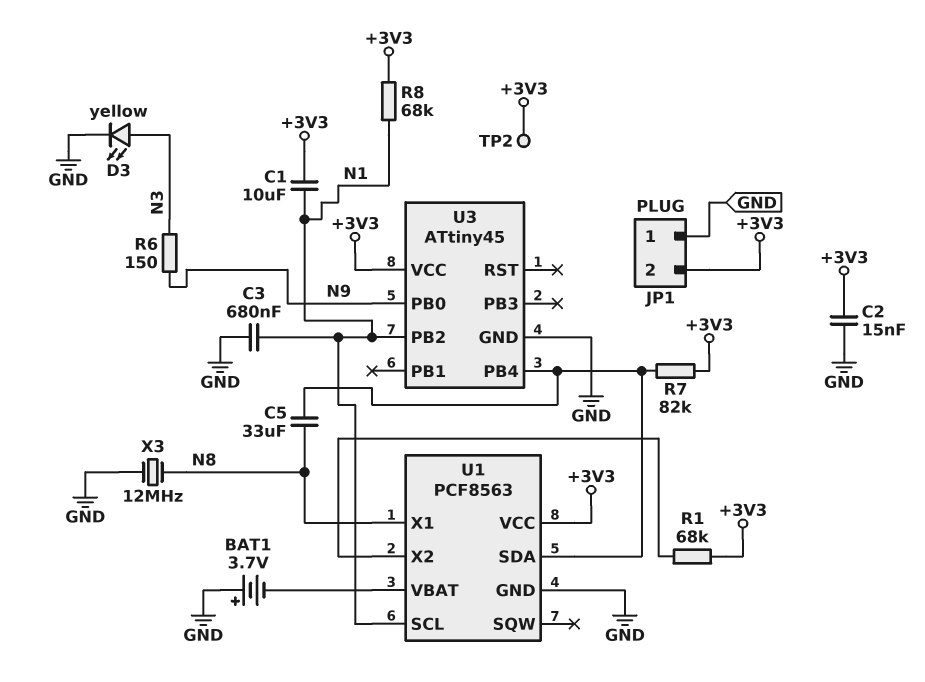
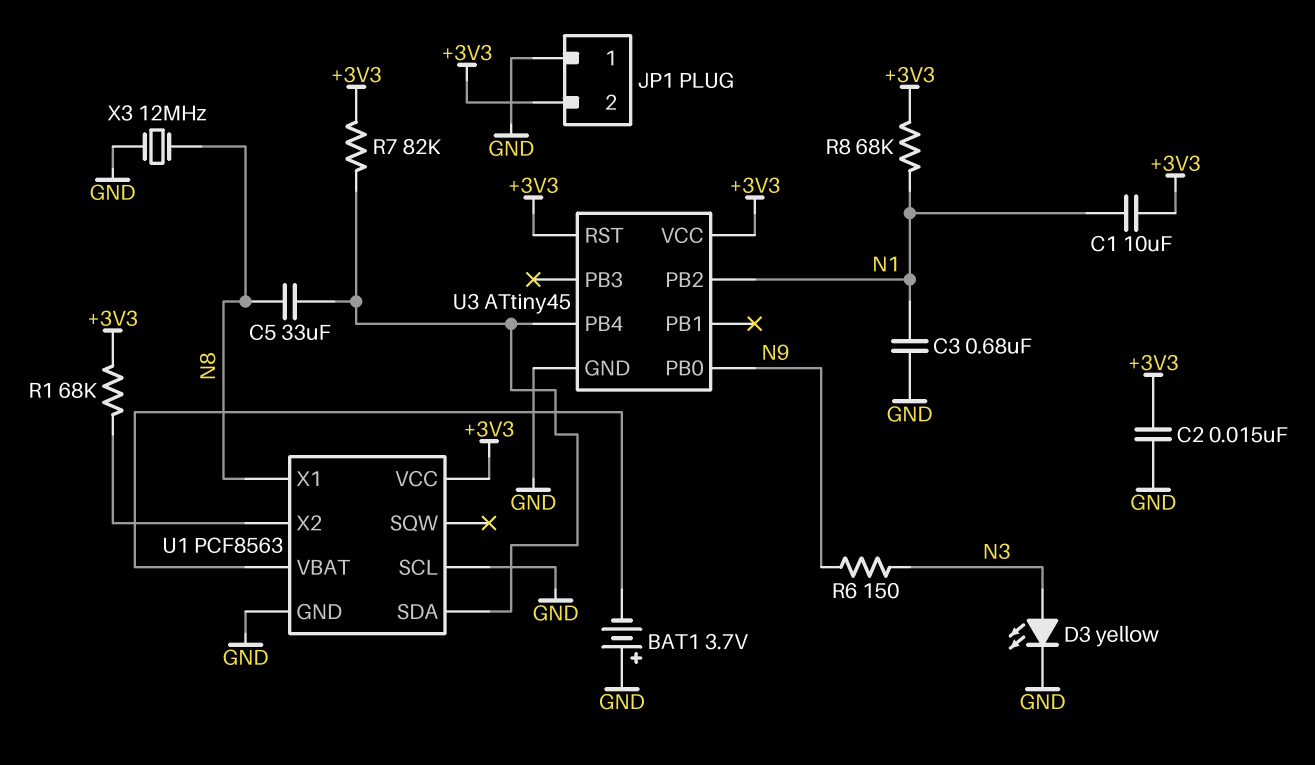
TP2: test point (+3V3) -> none
U1 pin SCL: N1 -> GND
U3 pin RST: none -> +3V3

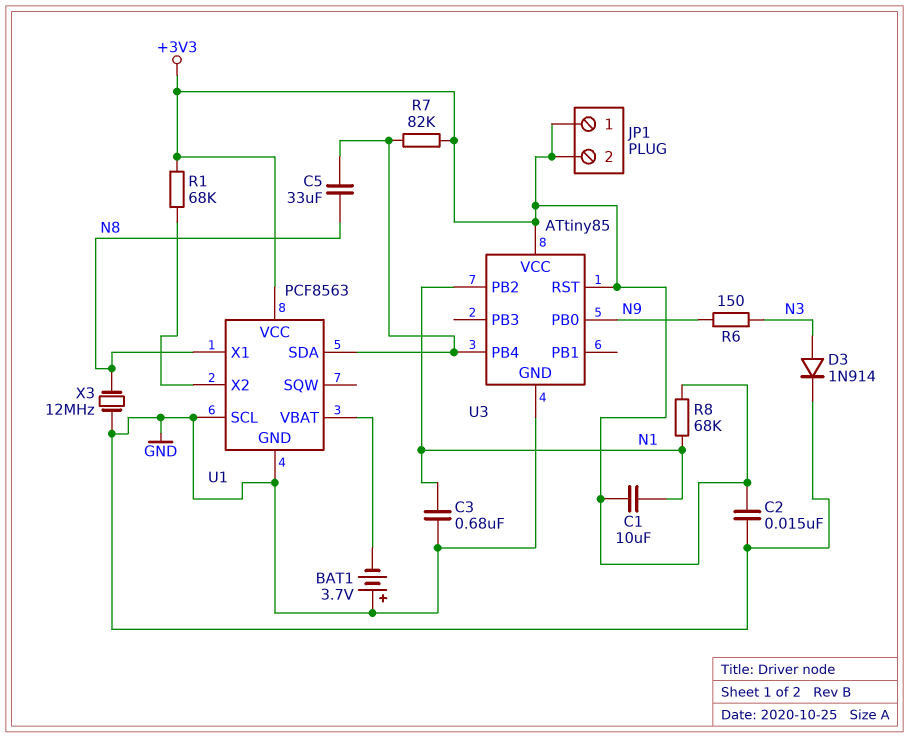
D3: LED yellow (A N3, K GND) -> diode 1N914 (A N3, K GND)
JP1 pin 1: GND -> +3V3
U3: ATtiny45 -> ATtiny85

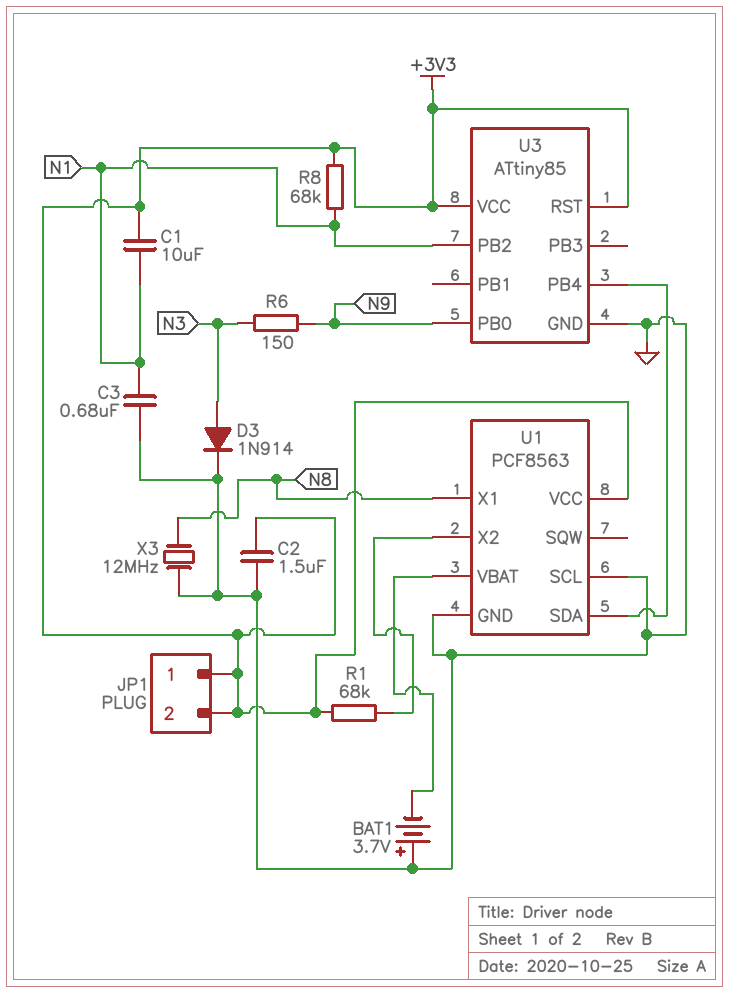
C2: 15nF (+3V3, GND) -> 1.5uF (+3V3, GND)
C5: 33uF (N8, U1/SDA) -> none
R7: 82k (+3V3, U1/SDA) -> none

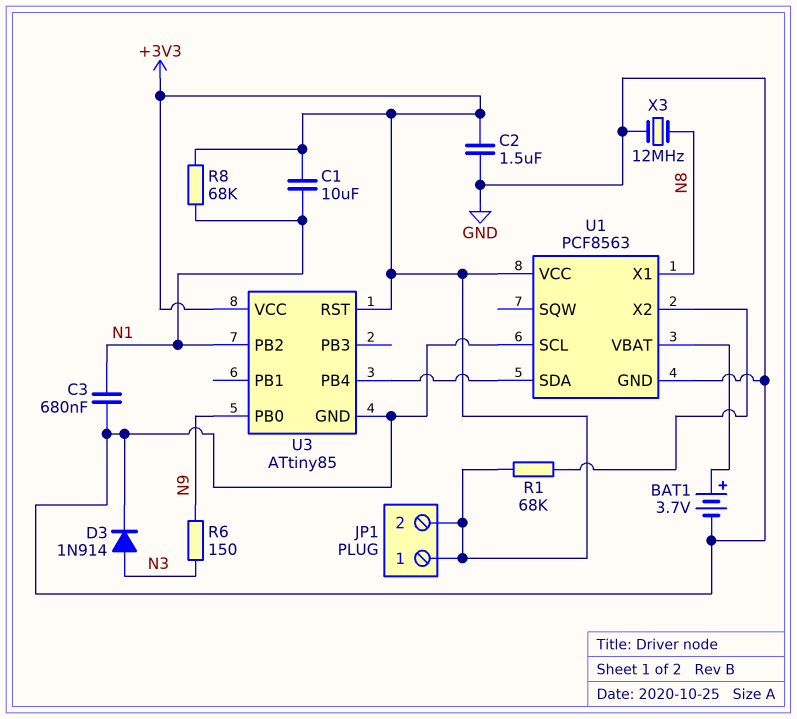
BAT1: 3.7V (plus GND, minus U1/VBAT) -> 3.7V (plus U1/VBAT, minus GND)

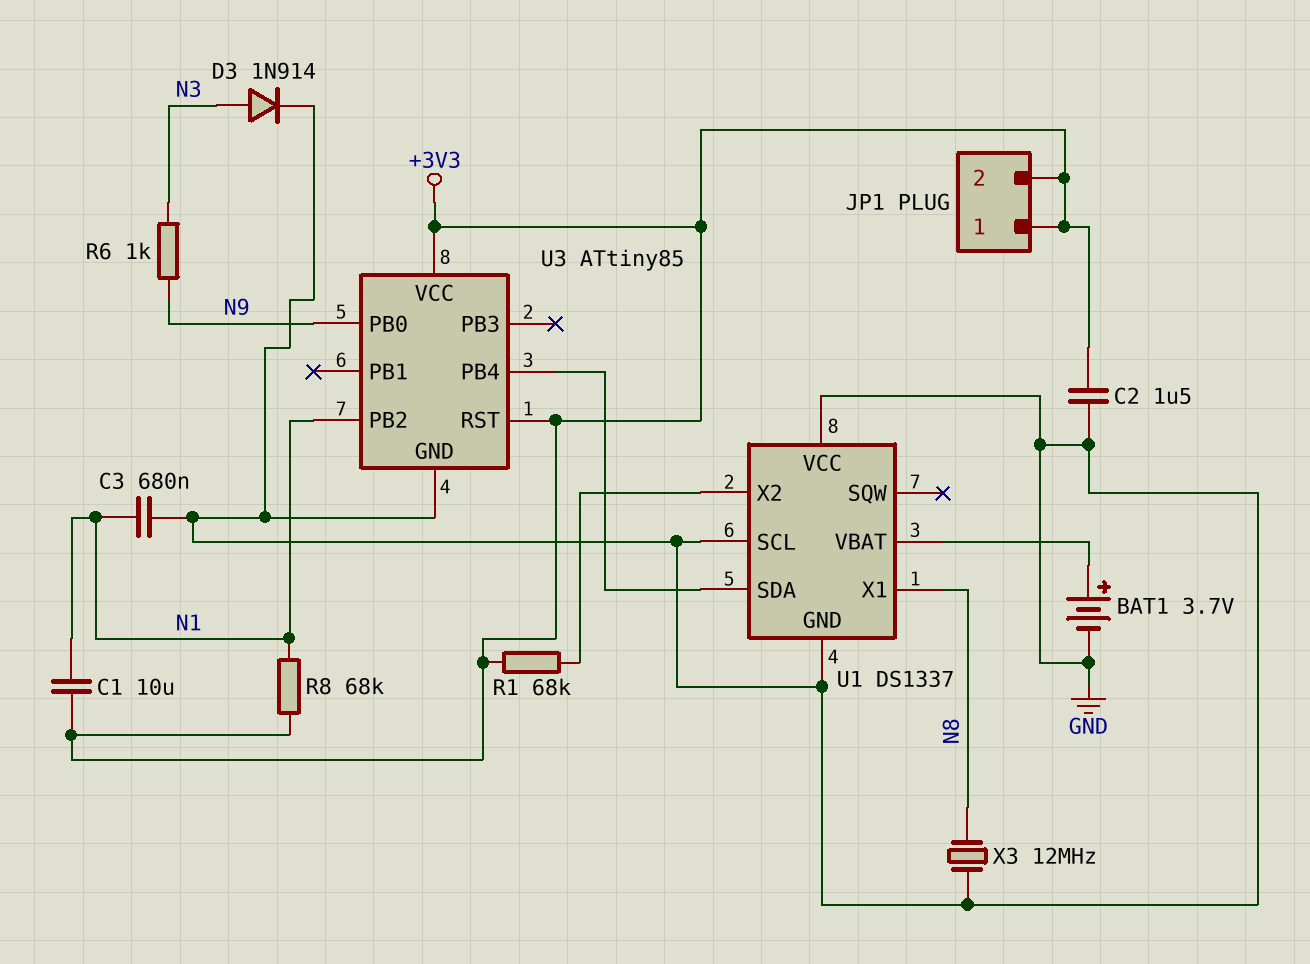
R6: 150 (N3, N9) -> 1k (N3, N9)
U1: PCF8563 -> DS1337
U1 pin VCC: +3V3 -> GND

